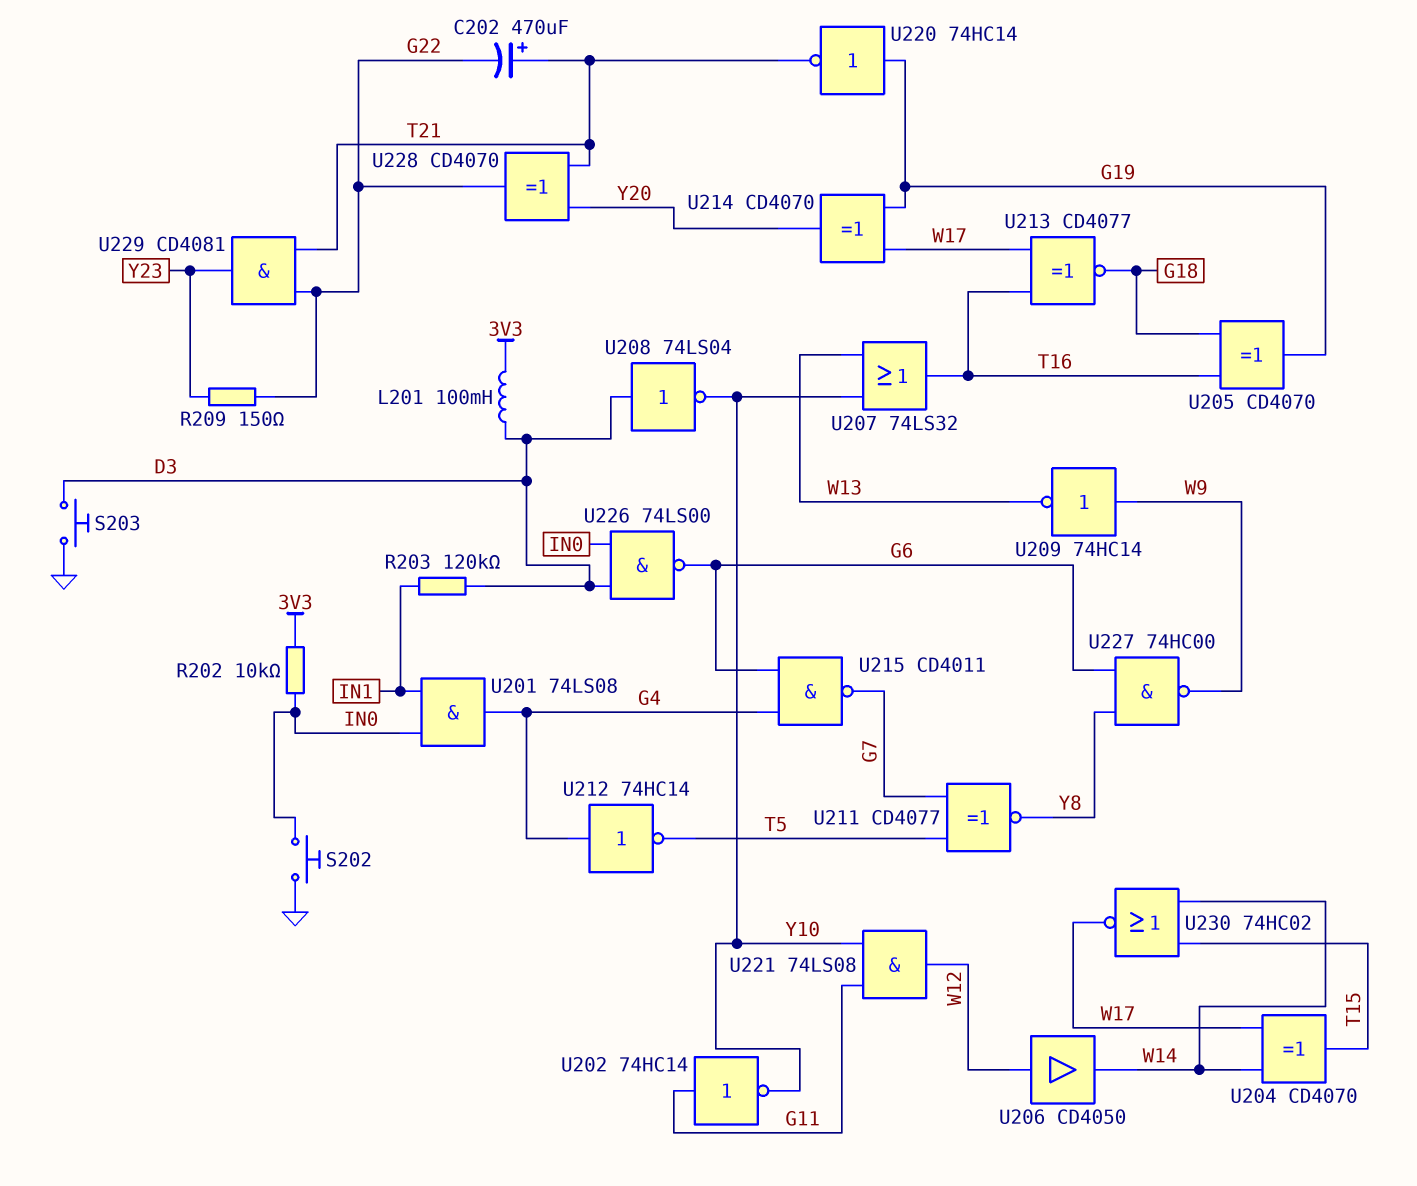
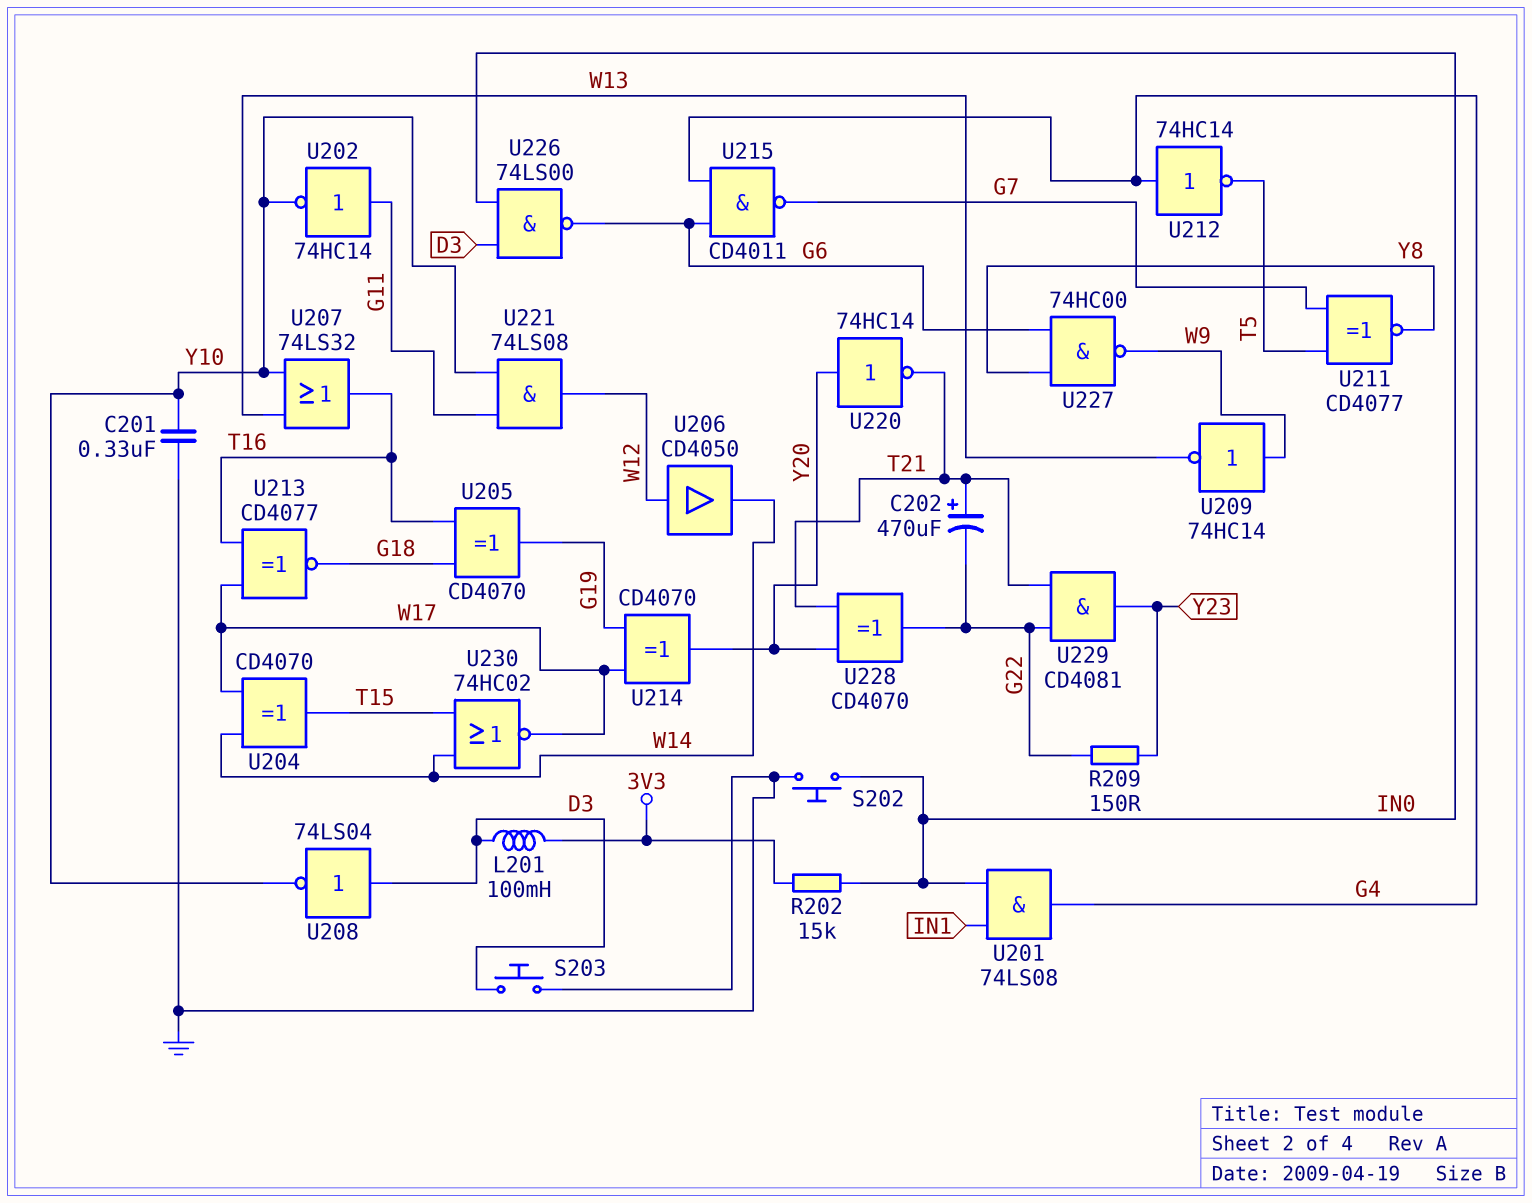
C201: none -> 330nF (GND, Y10)
R202: 10k (3V3, IN0) -> 15k (3V3, IN0)
R203: 120k (D3, IN1) -> none
U220: NOT 74HC14 (in G19, out T21) -> NOT 74HC14 (in Y20, out T21)

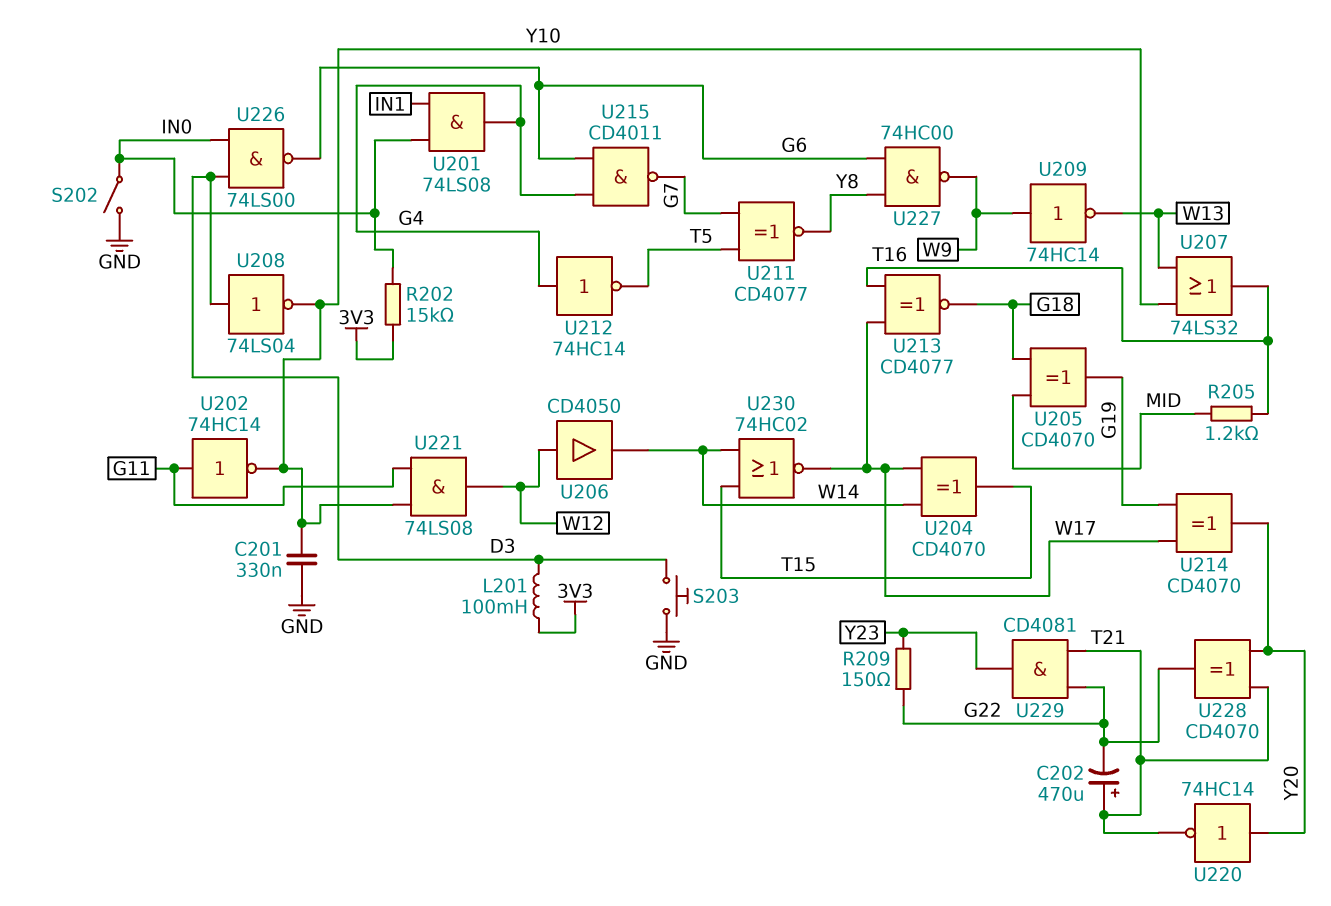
R205: none -> 1.2k (MID, T16)
S202: button (GND, IN0) -> switch (GND, IN0)
U205: XOR CD4070 (in G18, in T16, out G19) -> XOR CD4070 (in G18, in MID, out G19)

